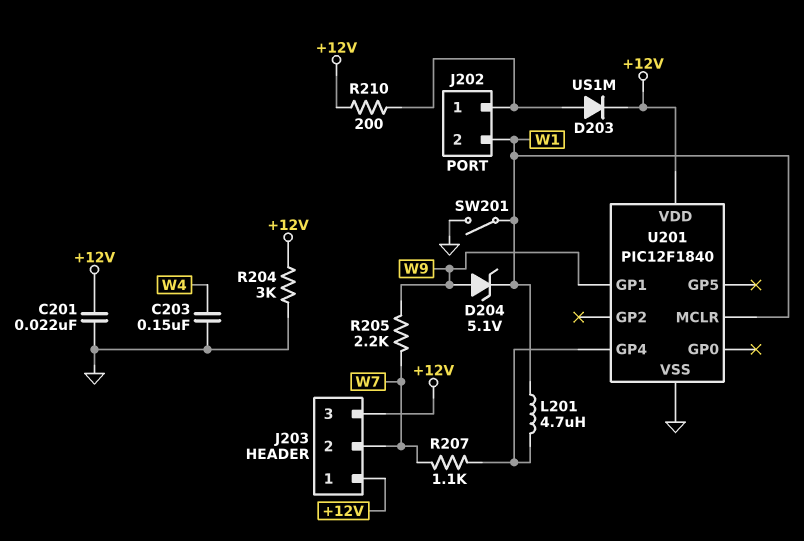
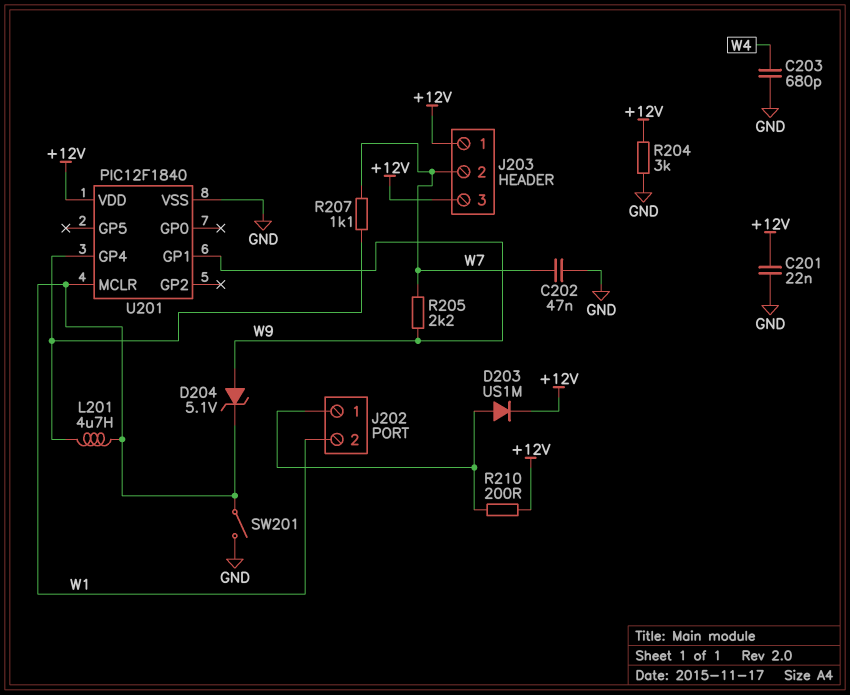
C202: none -> 47nF (GND, W7)
C203: 150nF (GND, W4) -> 680pF (GND, W4)

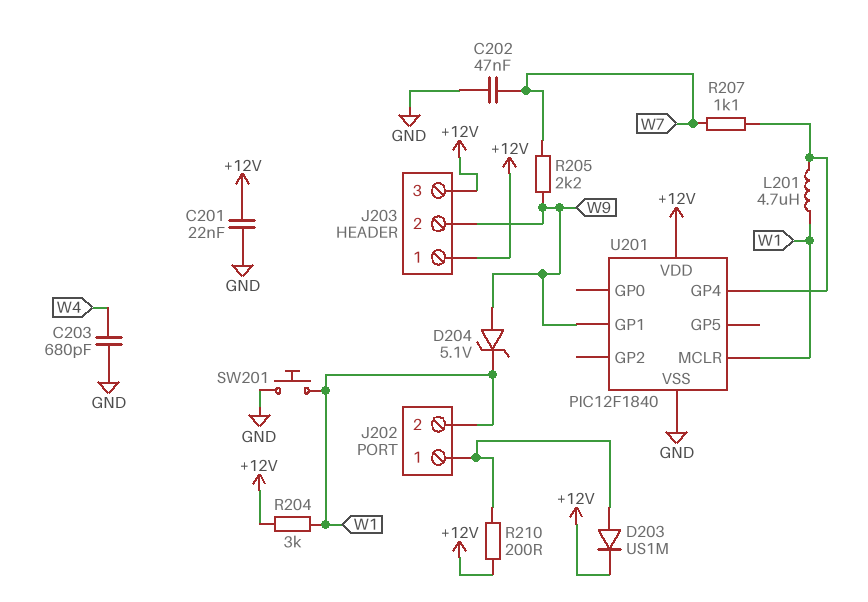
J203 pin 2: W7 -> W9
R204: 3k (+12V, GND) -> 3k (+12V, W1)
SW201: switch (GND, W1) -> button (GND, W1)

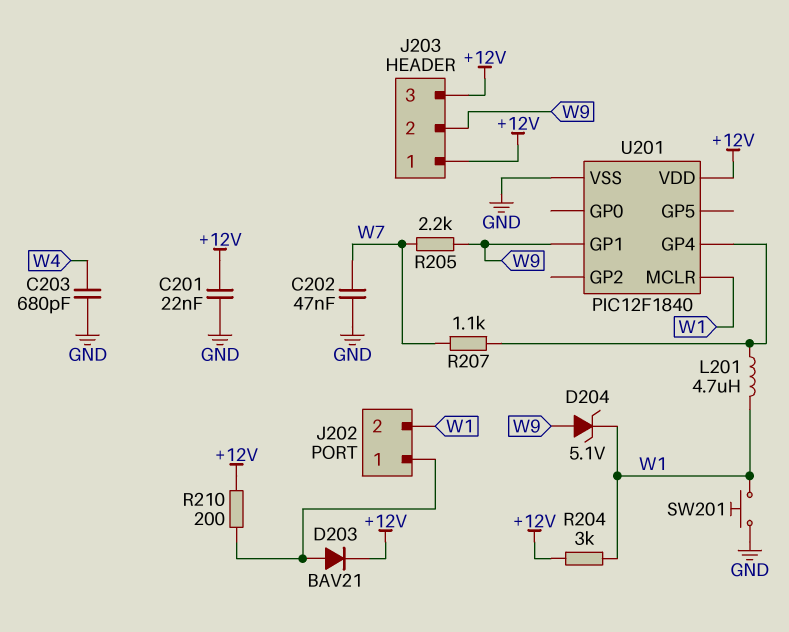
D203: diode US1M (A J202/1, K +12V) -> diode BAV21 (A J202/1, K +12V)

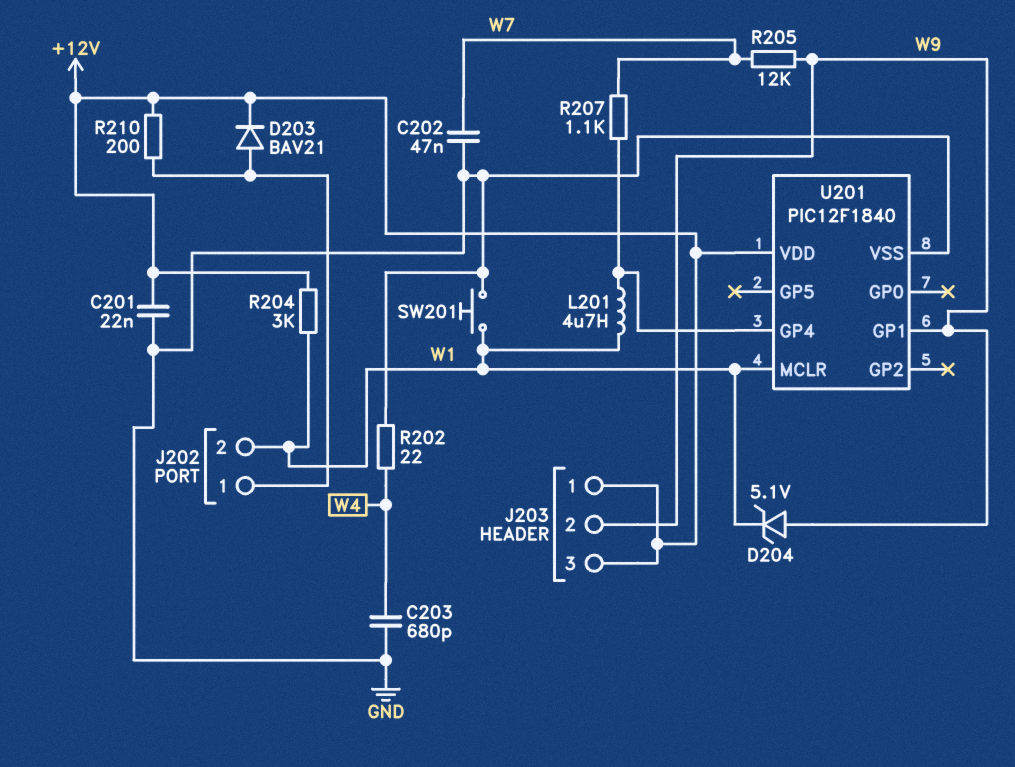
R202: none -> 22 (GND, W4)
R205: 2.2k (W7, W9) -> 12k (W7, W9)

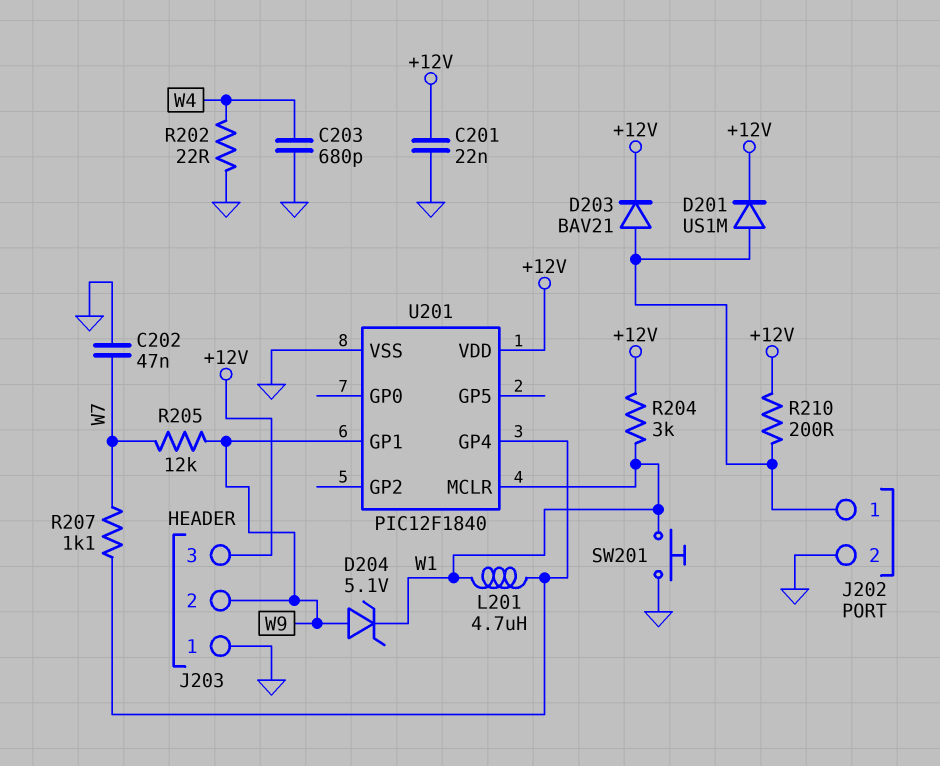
D201: none -> diode US1M (A J202/1, K +12V)
J202 pin 2: W1 -> GND
J203 pin 1: +12V -> GND

